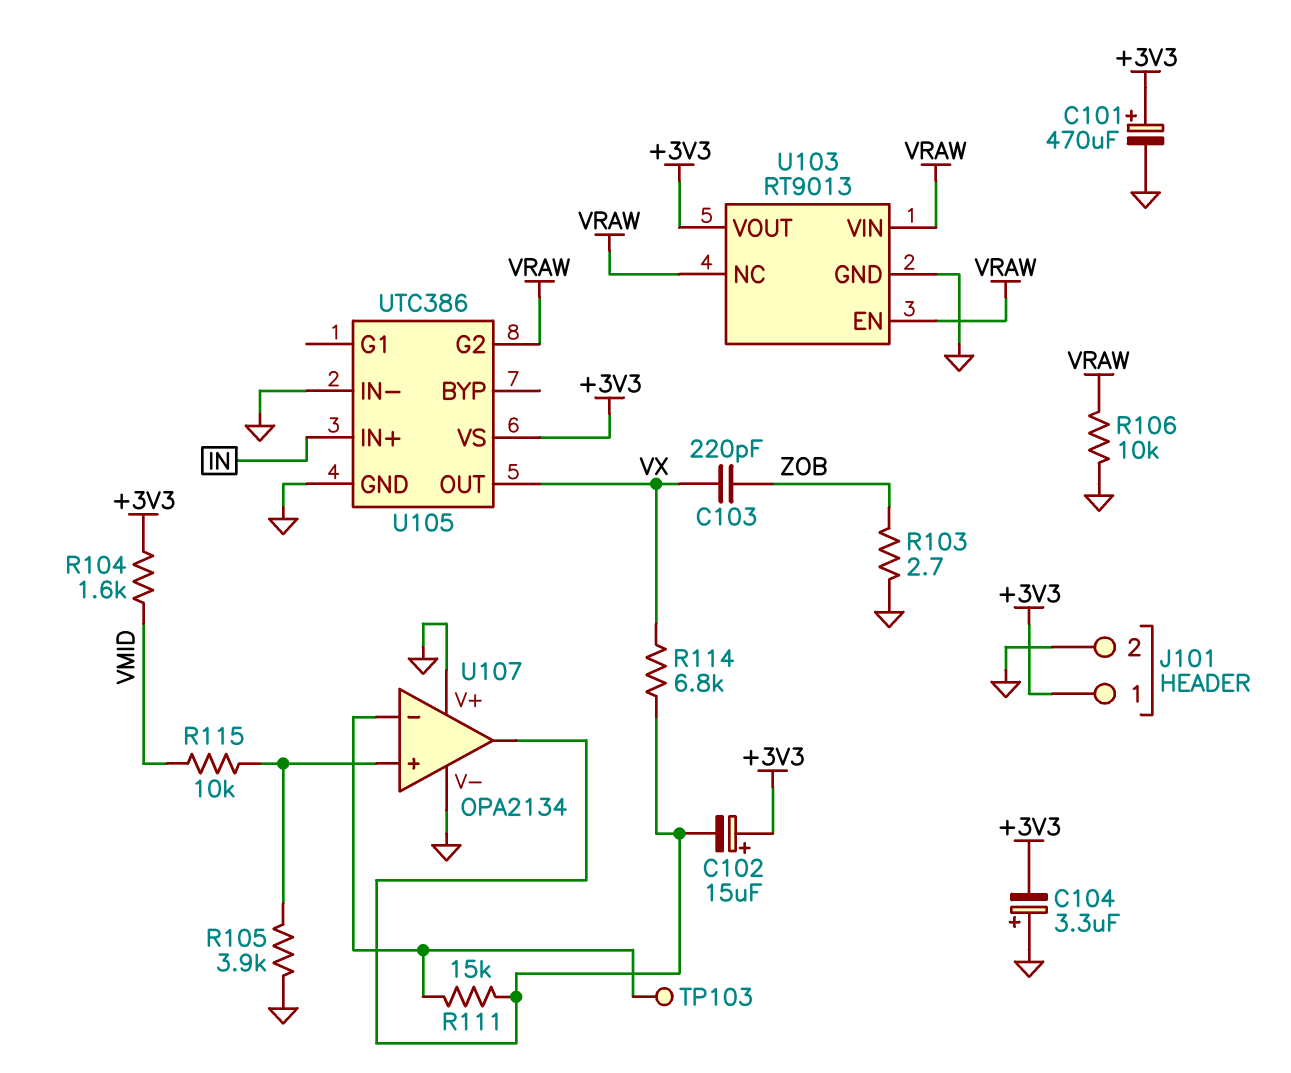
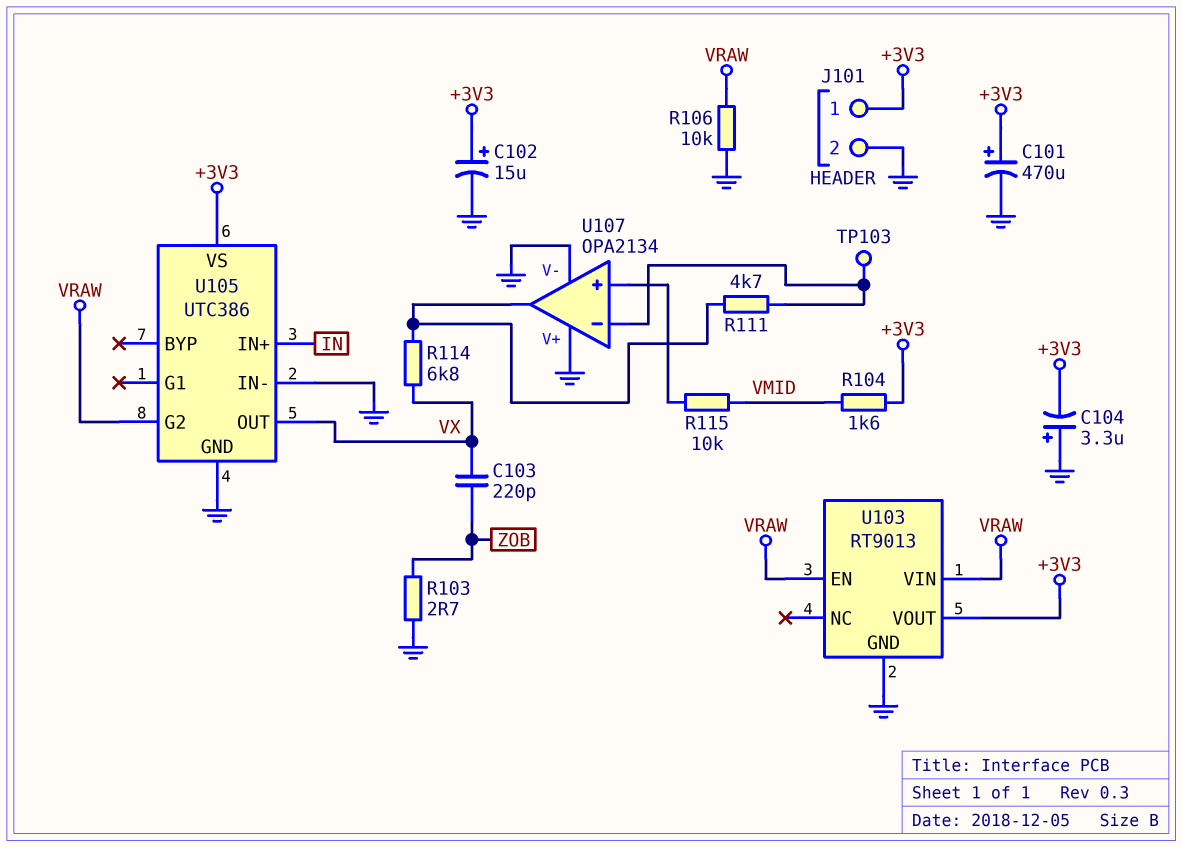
C102: 15uF (plus +3V3, minus U107/out) -> 15uF (plus +3V3, minus GND)
R105: 3.9k (GND, U107/in+) -> none
R111: 15k (U107/in-, U107/out) -> 4.7k (U107/in-, U107/out)
U103 pin NC: VRAW -> none

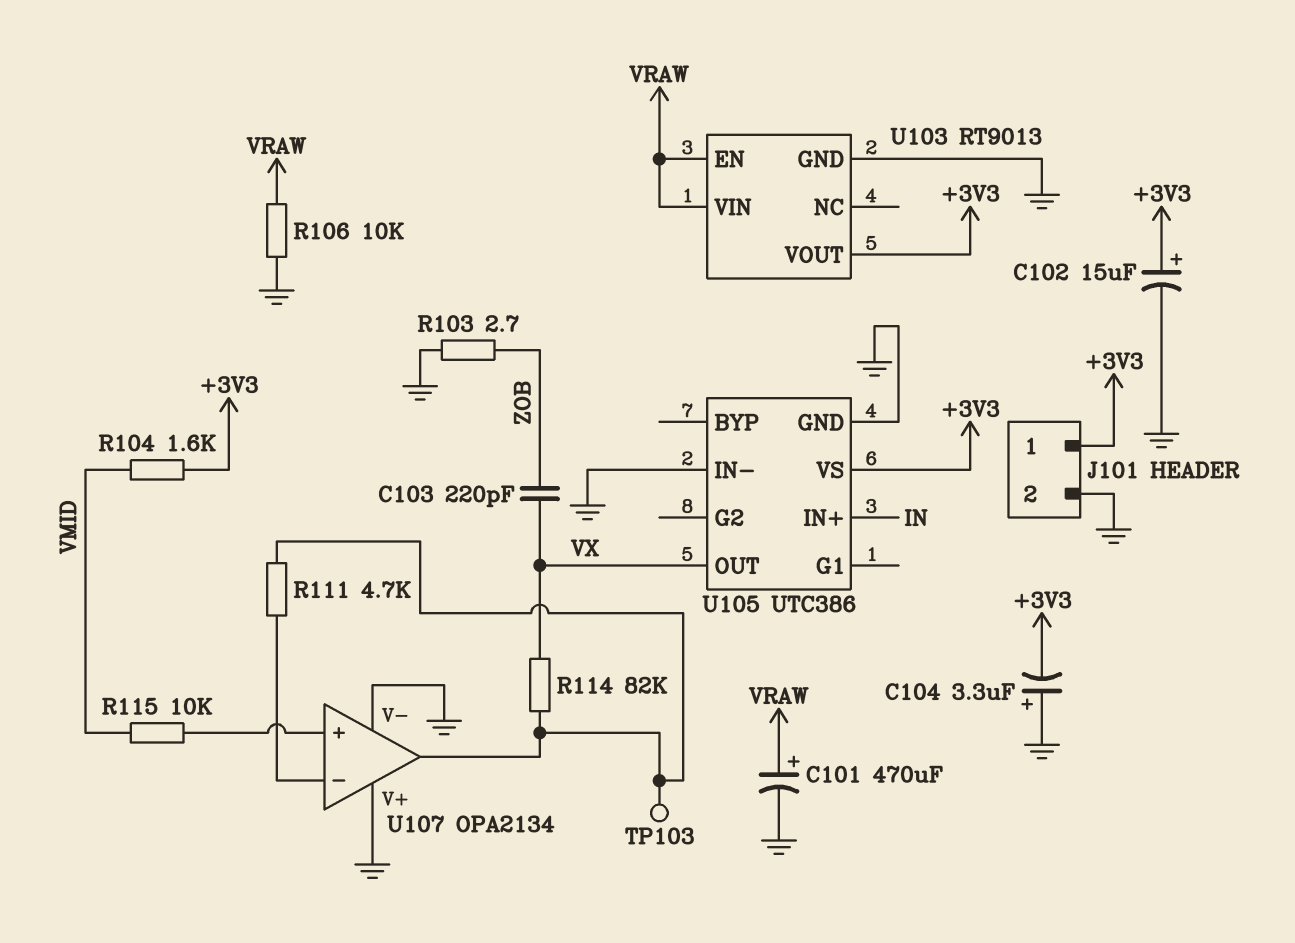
C101: 470uF (plus +3V3, minus GND) -> 470uF (plus VRAW, minus GND)
R114: 6.8k (U107/out, VX) -> 82k (U107/out, VX)
TP103: test point (U107/in-) -> test point (U107/out)
U105 pin G2: VRAW -> none

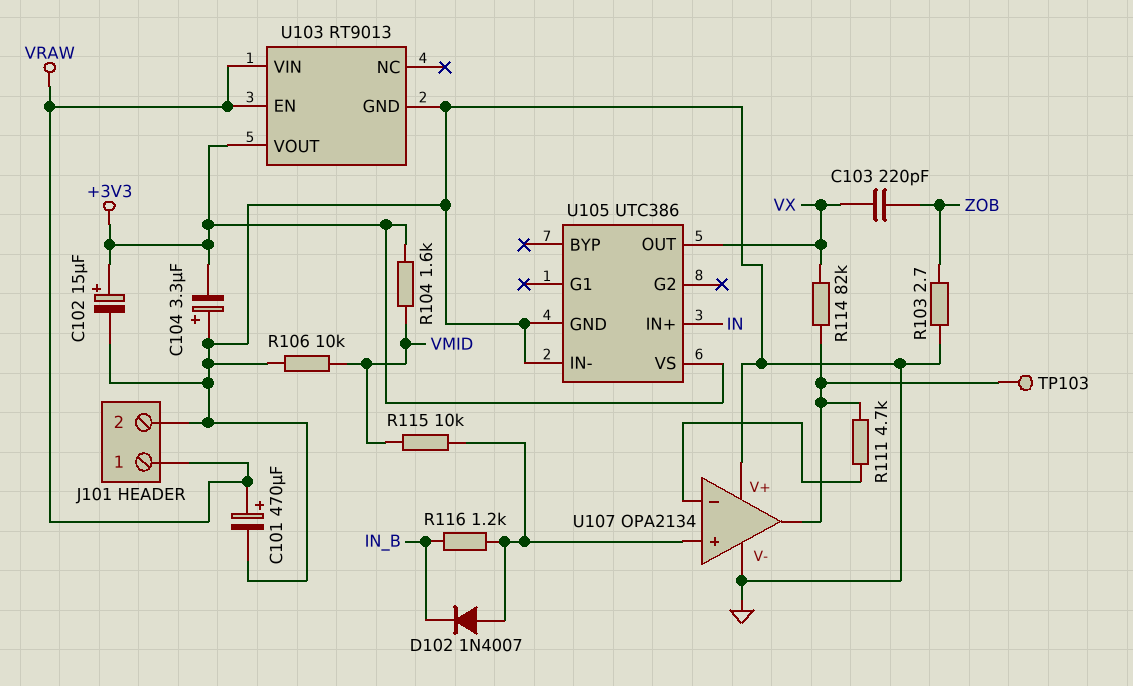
D102: none -> diode 1N4007 (A U107/in+, K IN_B)
J101 pin 1: +3V3 -> VRAW
R106: 10k (GND, VRAW) -> 10k (GND, VMID)
R116: none -> 1.2k (IN_B, U107/in+)

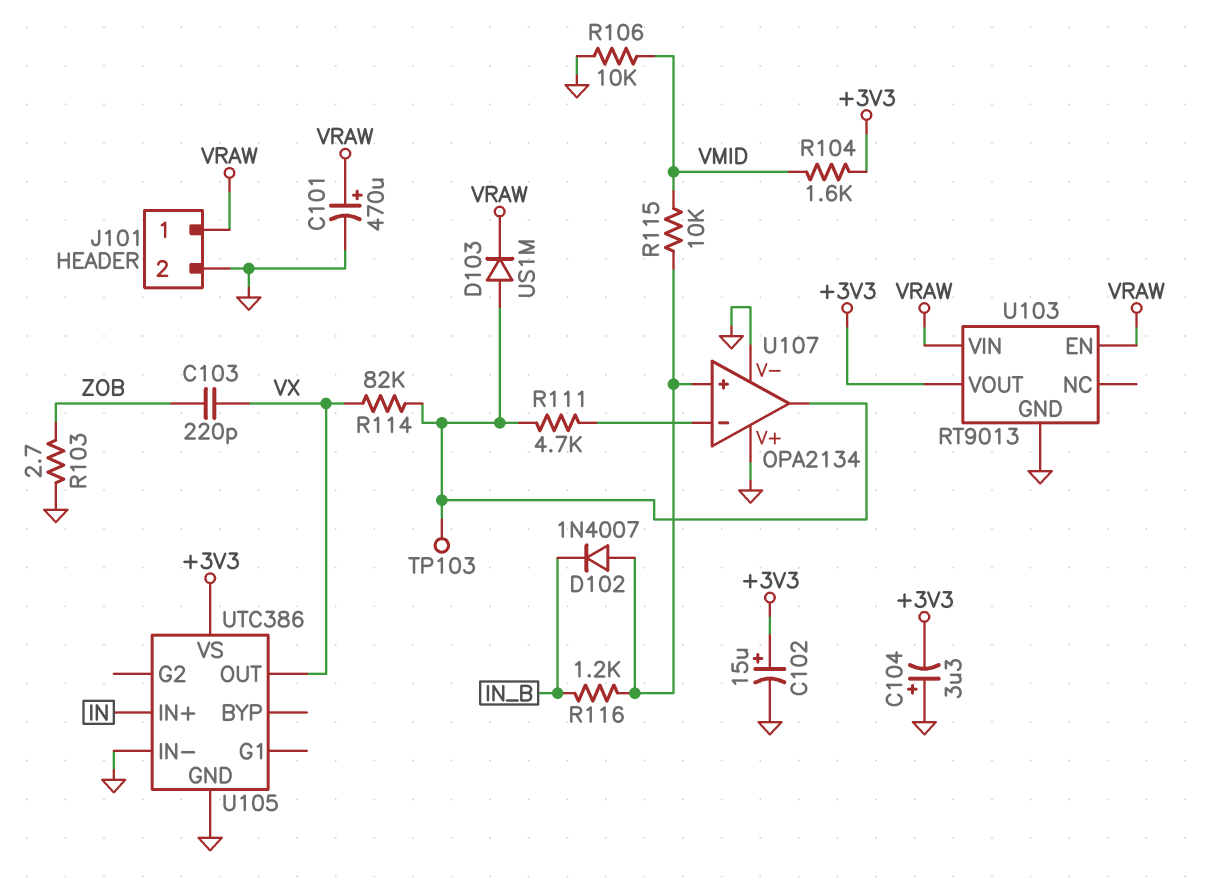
D103: none -> diode US1M (A U107/out, K VRAW)

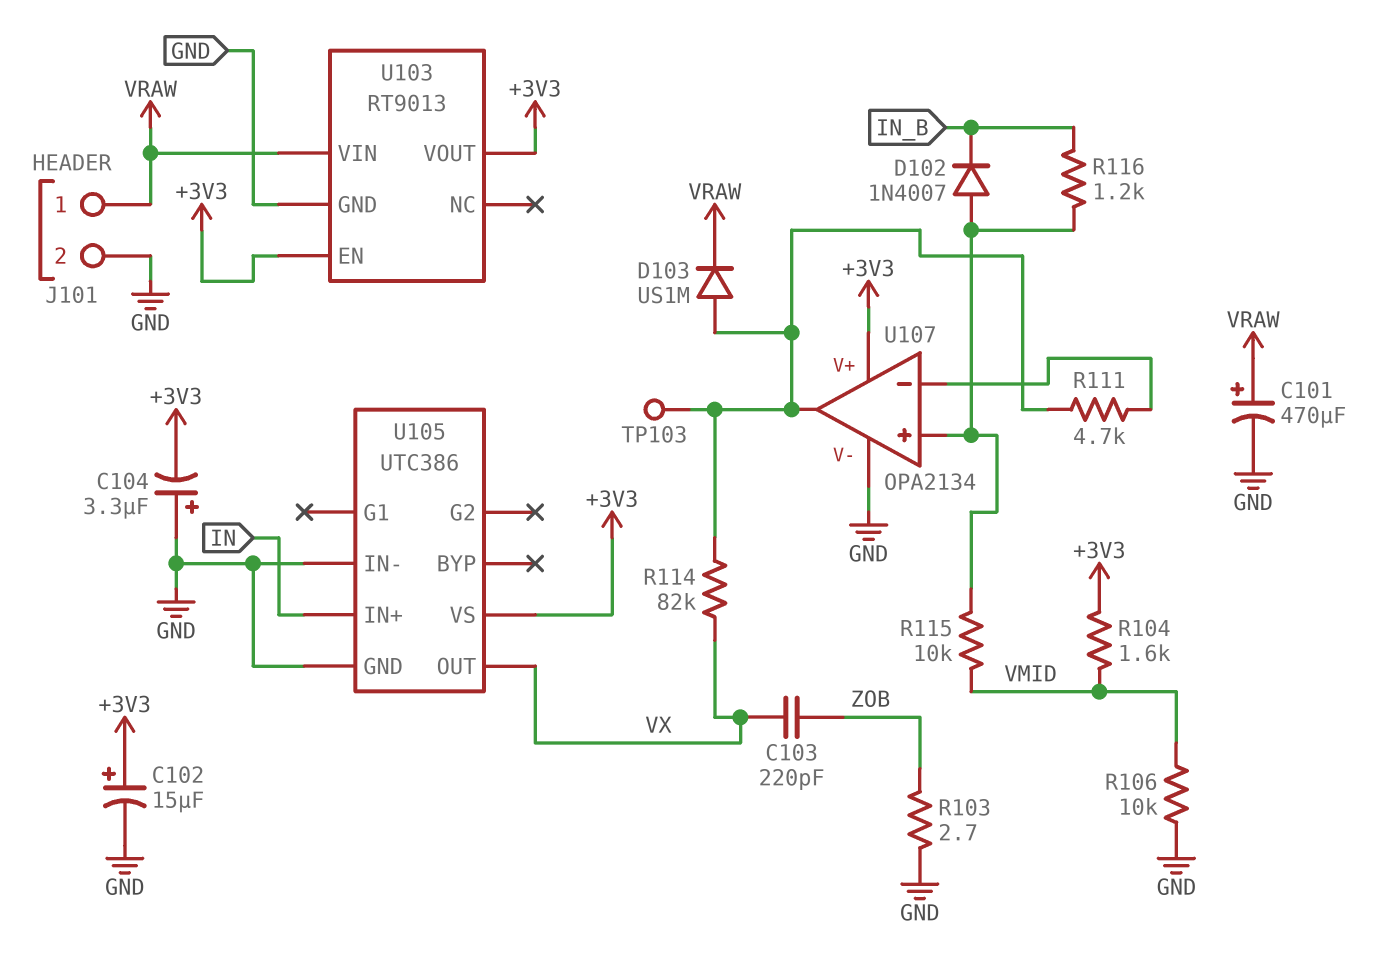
U103 pin EN: VRAW -> +3V3
U107 pin V+: GND -> +3V3

